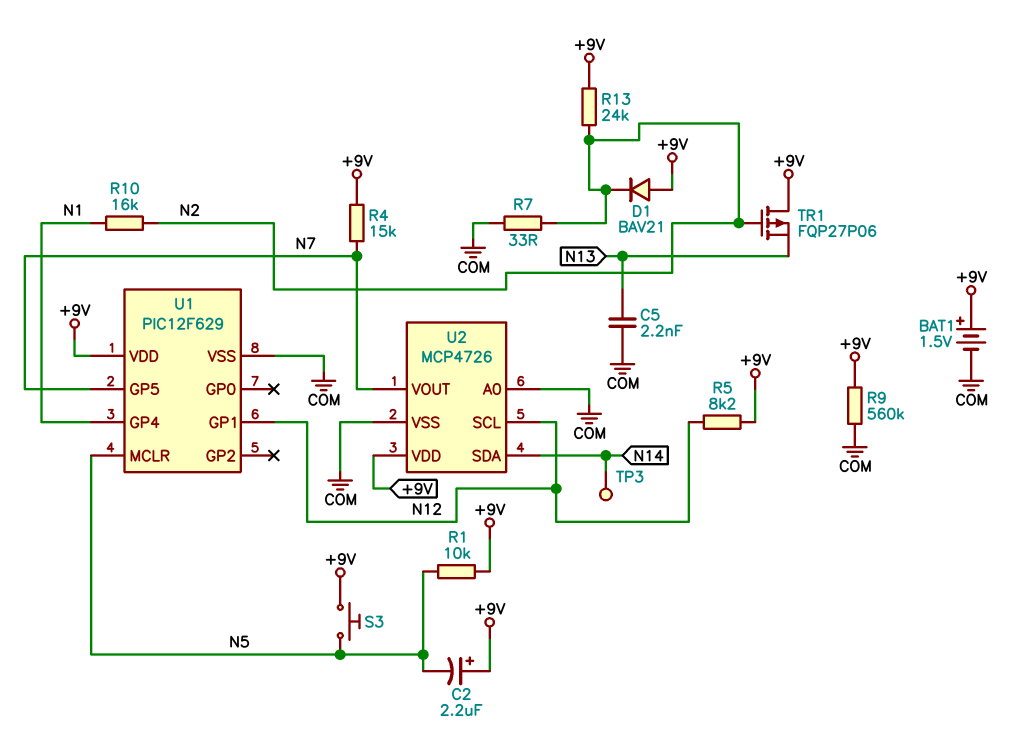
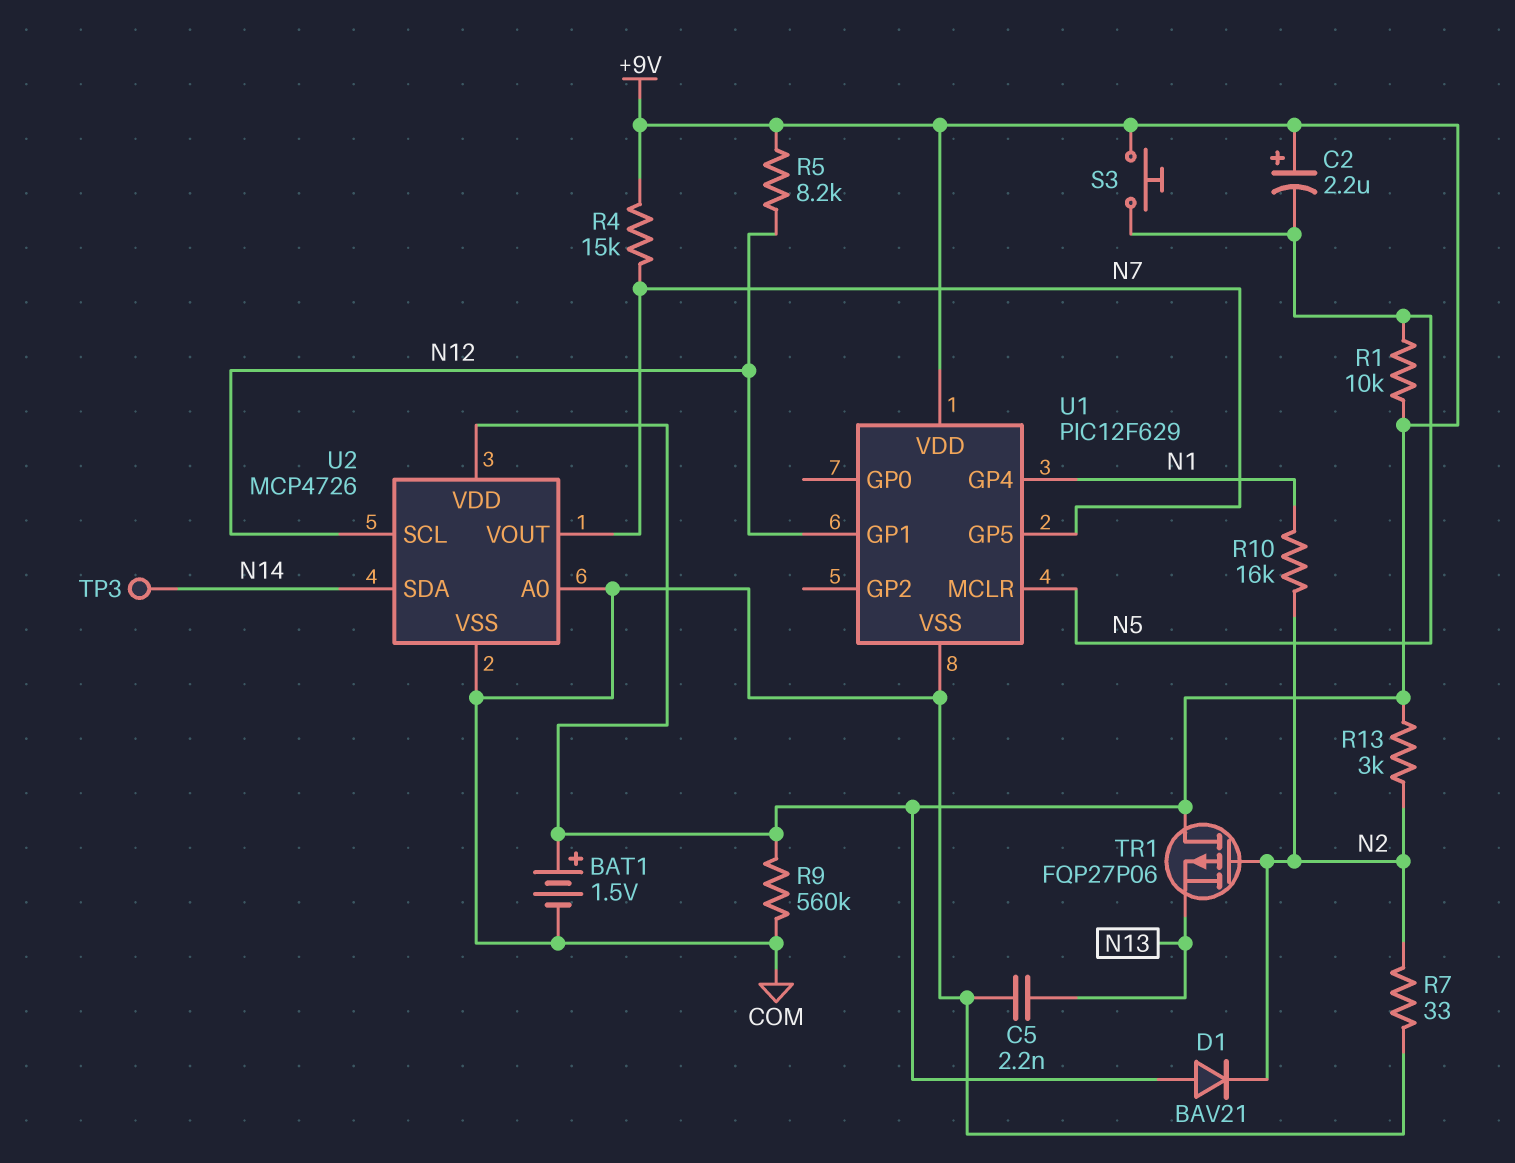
R13: 24k (+9V, N2) -> 3k (+9V, N2)

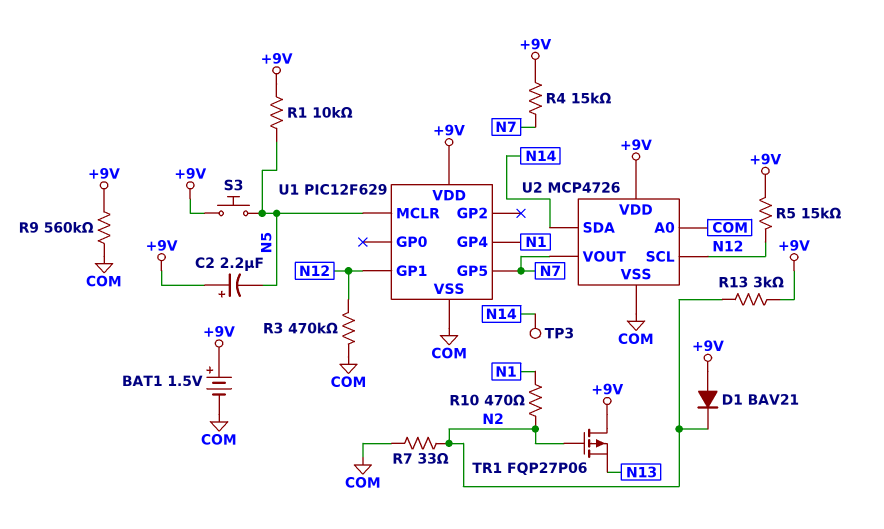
C5: 2.2nF (COM, N13) -> none
R3: none -> 470k (COM, N12)
R5: 8.2k (+9V, N12) -> 15k (+9V, N12)
R10: 16k (N1, N2) -> 470 (N1, N2)

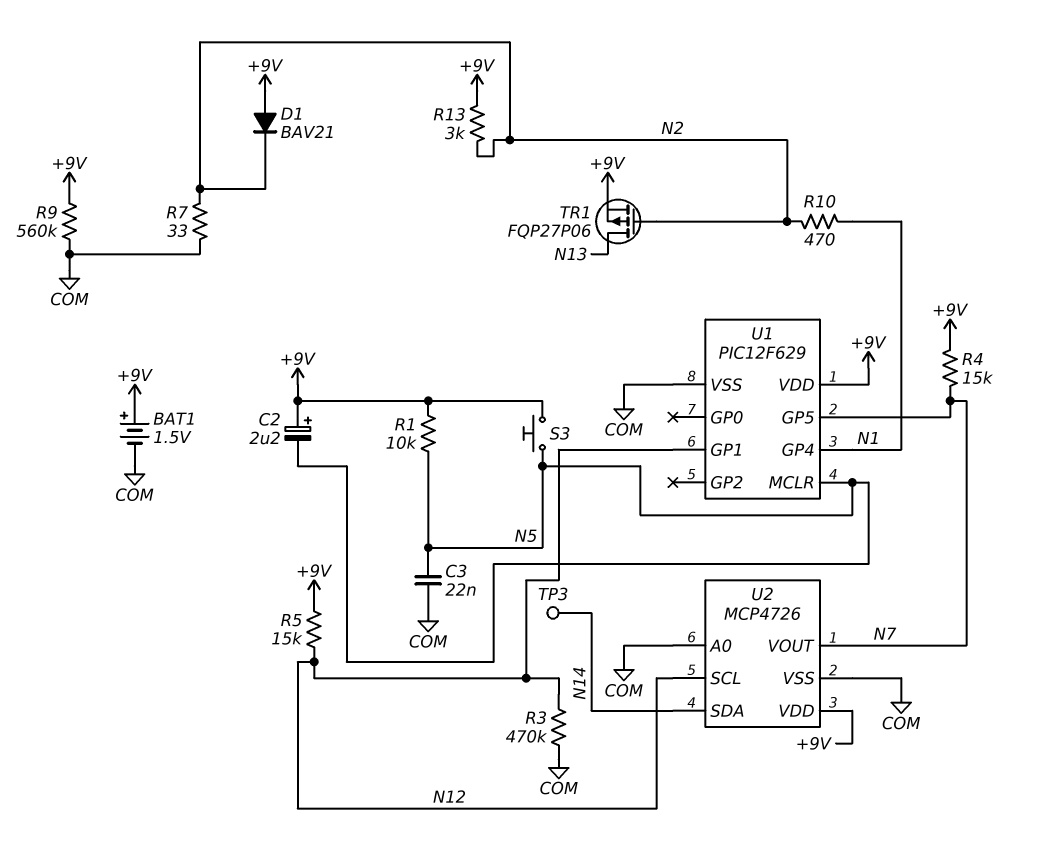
C3: none -> 22nF (COM, N5)
TR1: PMOS FQP27P06 (G N2, D +9V, S N13) -> PMOS FQP27P06 (G N2, D N13, S +9V)

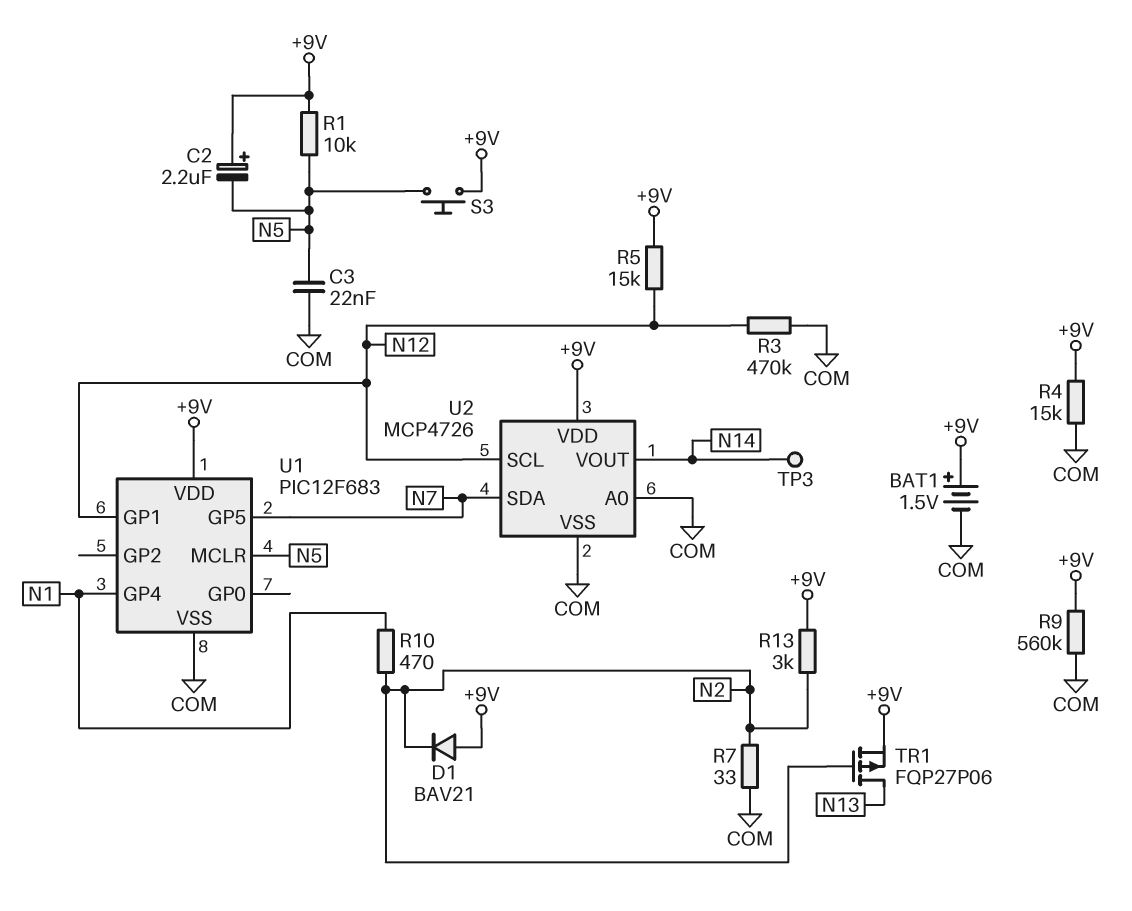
R4: 15k (+9V, N7) -> 15k (+9V, COM)
U1: PIC12F629 -> PIC12F683
U2 pin SDA: N14 -> N7
U2 pin VOUT: N7 -> N14

